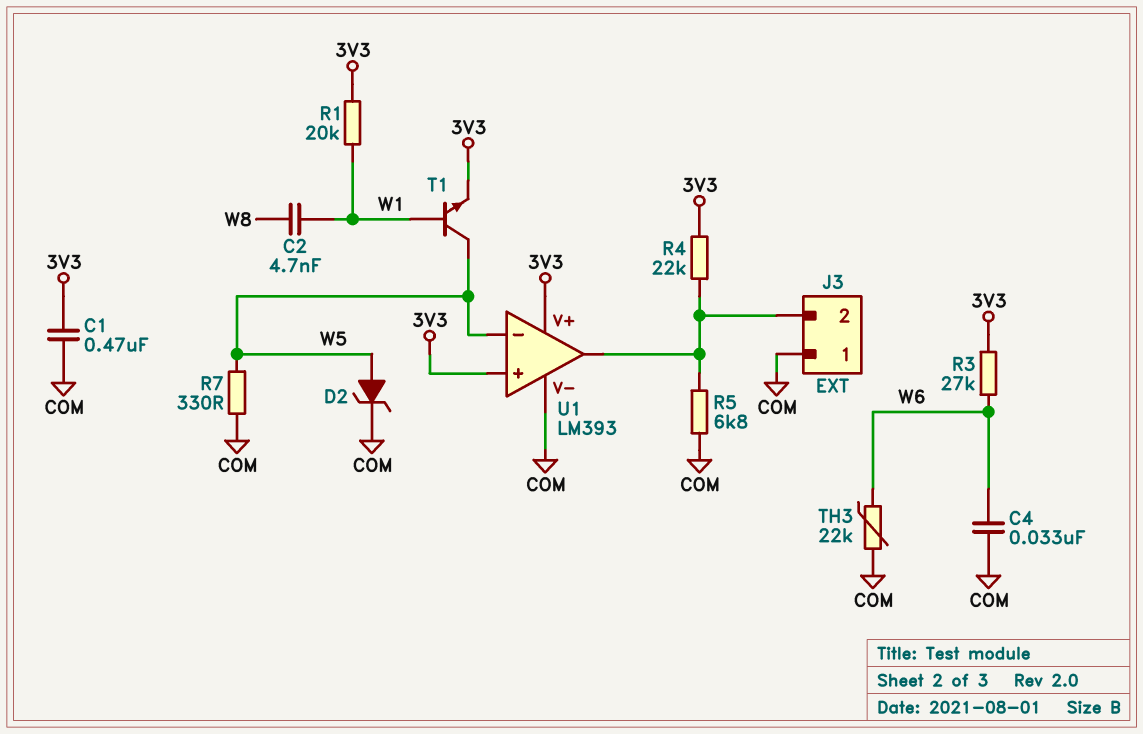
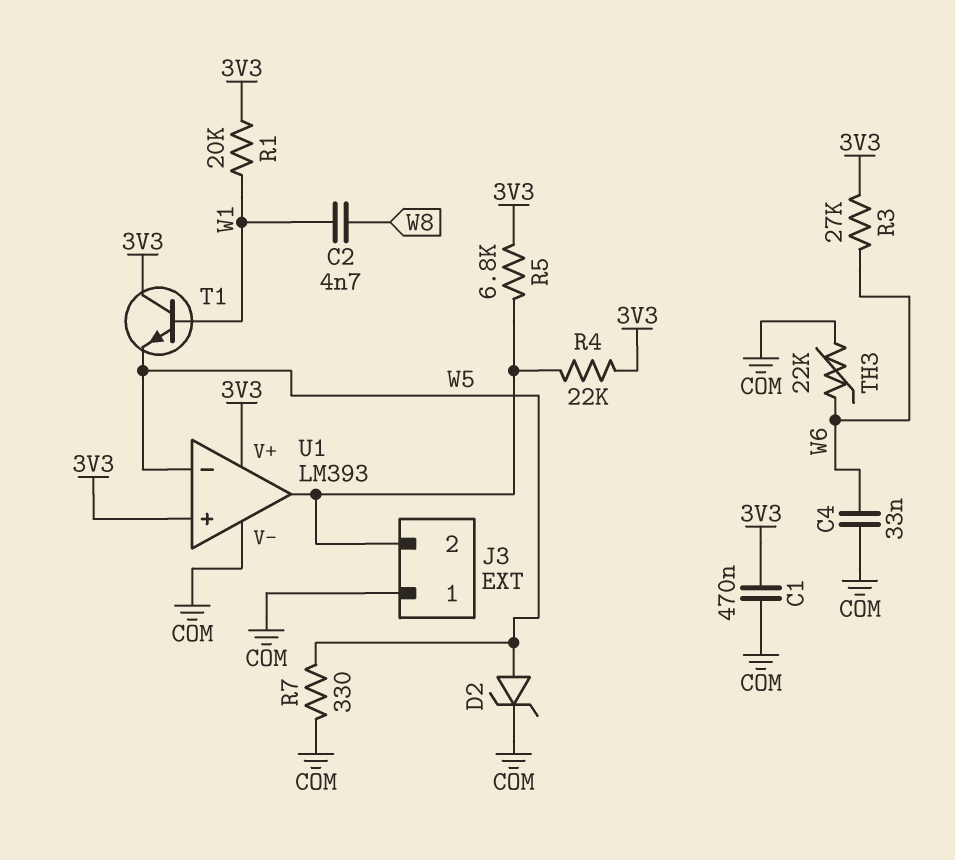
R5: 6.8k (COM, J3/2) -> 6.8k (3V3, J3/2)
T1: NPN (B W1, C W5, E 3V3) -> NPN (B W1, C 3V3, E W5)

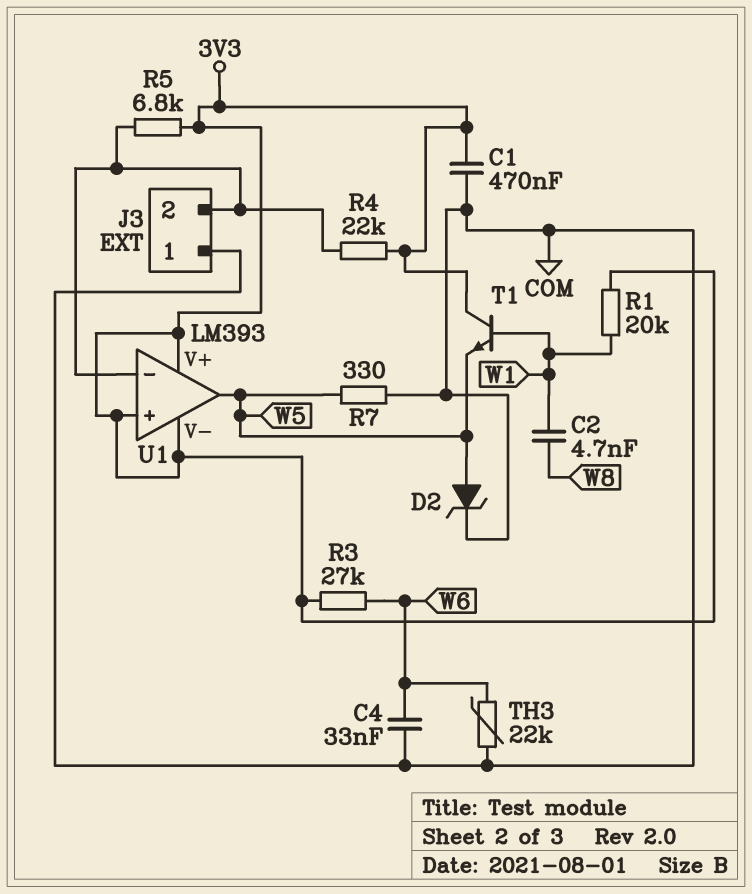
U1 pin V-: COM -> 3V3
U1 pin in-: W5 -> J3/2
U1 pin out: J3/2 -> W5

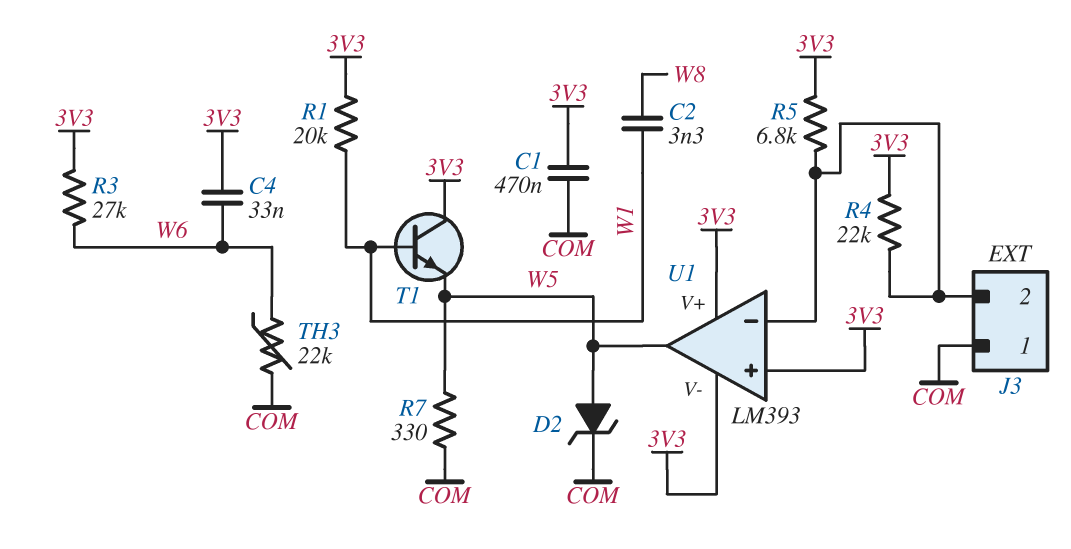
C2: 4.7nF (W1, W8) -> 3.3nF (W1, W8)
C4: 33nF (COM, W6) -> 33nF (3V3, W6)

